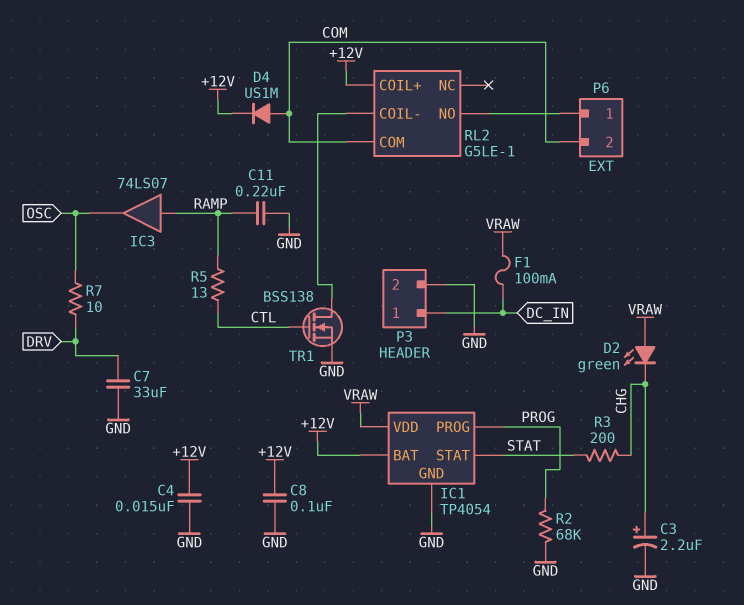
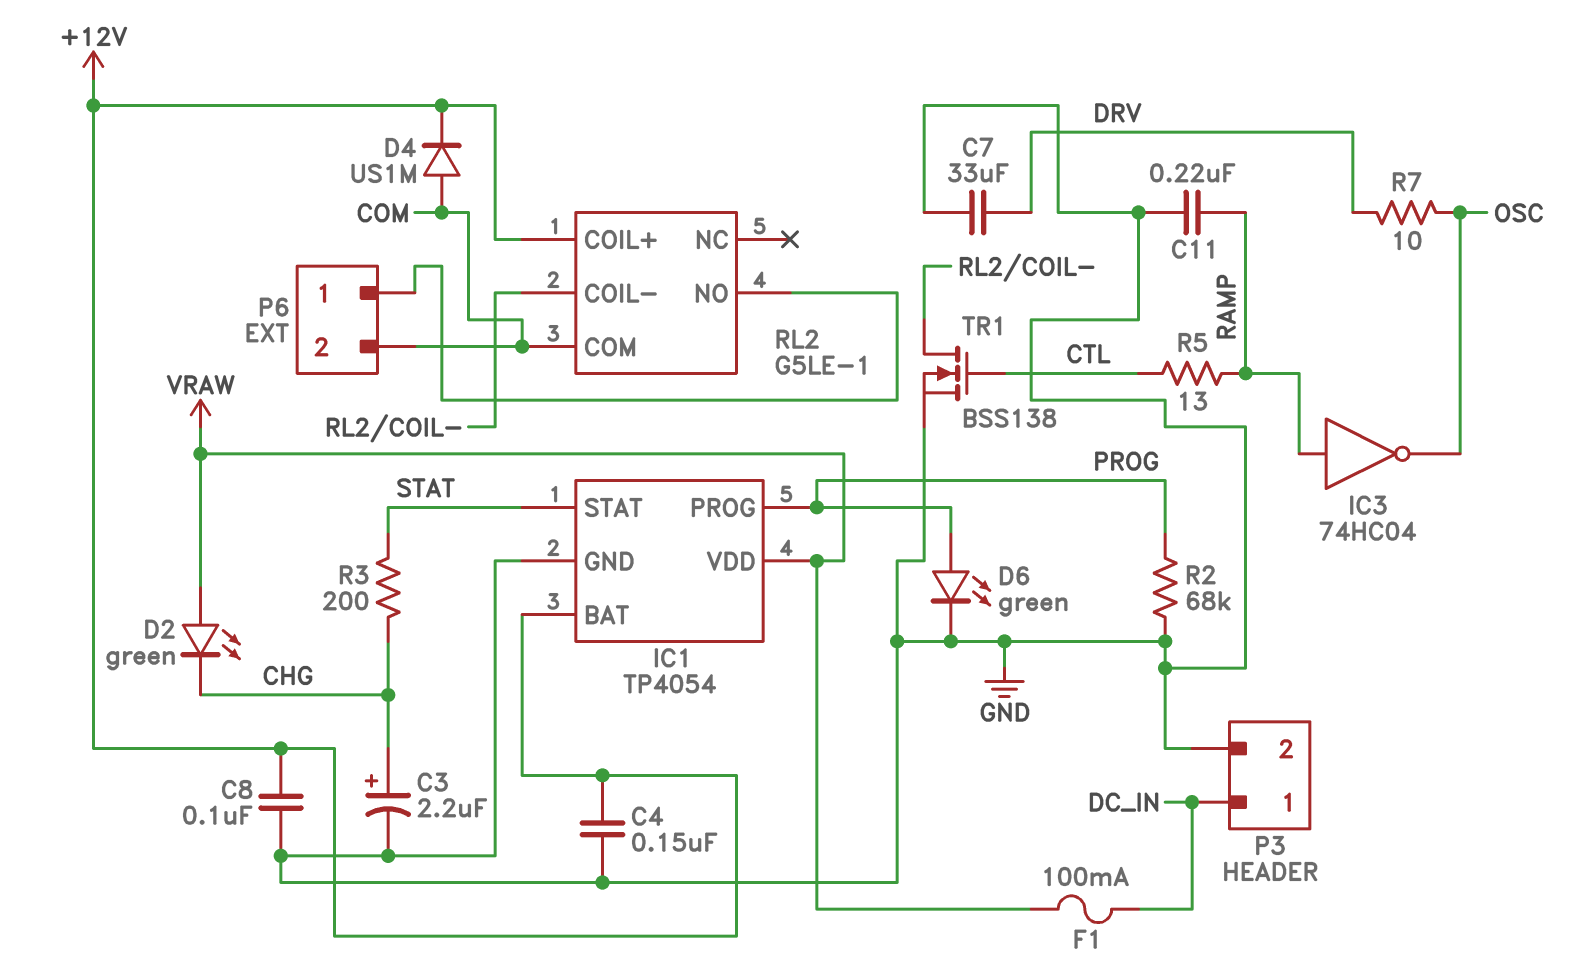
C4: 15nF (+12V, GND) -> 150nF (+12V, GND)
D6: none -> LED green (A PROG, K GND)
IC3: buffer 74LS07 (in RAMP, out OSC) -> NOT 74HC04 (in RAMP, out OSC)

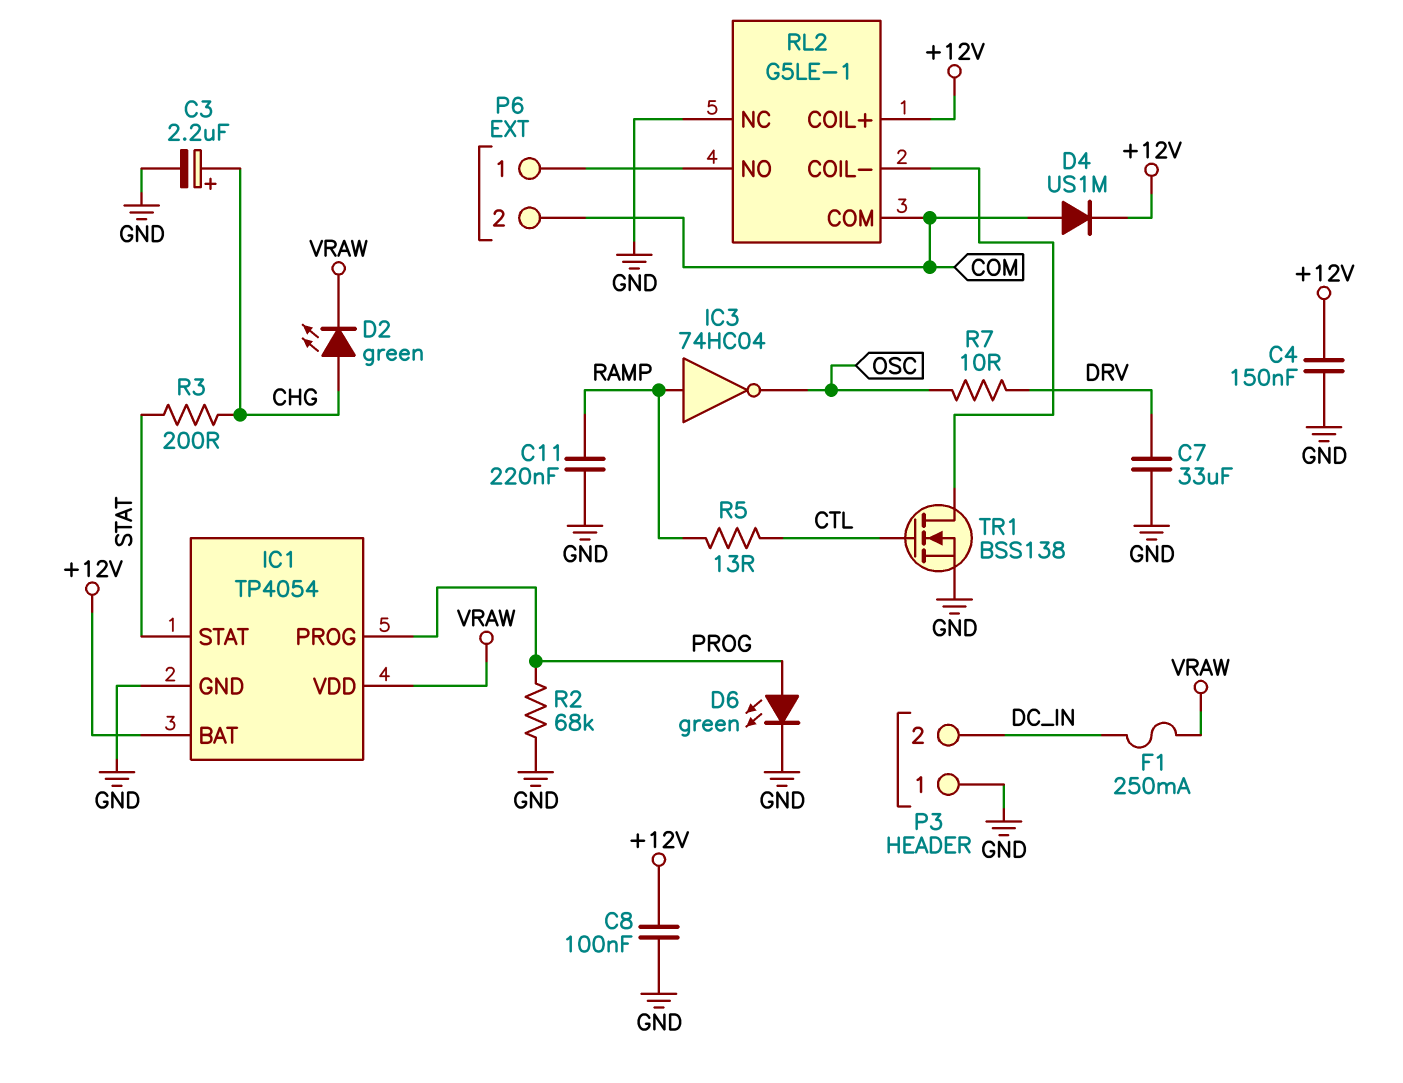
D2: LED green (A VRAW, K CHG) -> LED green (A CHG, K VRAW)
F1: 100mA (DC_IN, VRAW) -> 250mA (DC_IN, VRAW)
P3 pin 1: DC_IN -> GND
P3 pin 2: GND -> DC_IN
RL2 pin NC: none -> GND

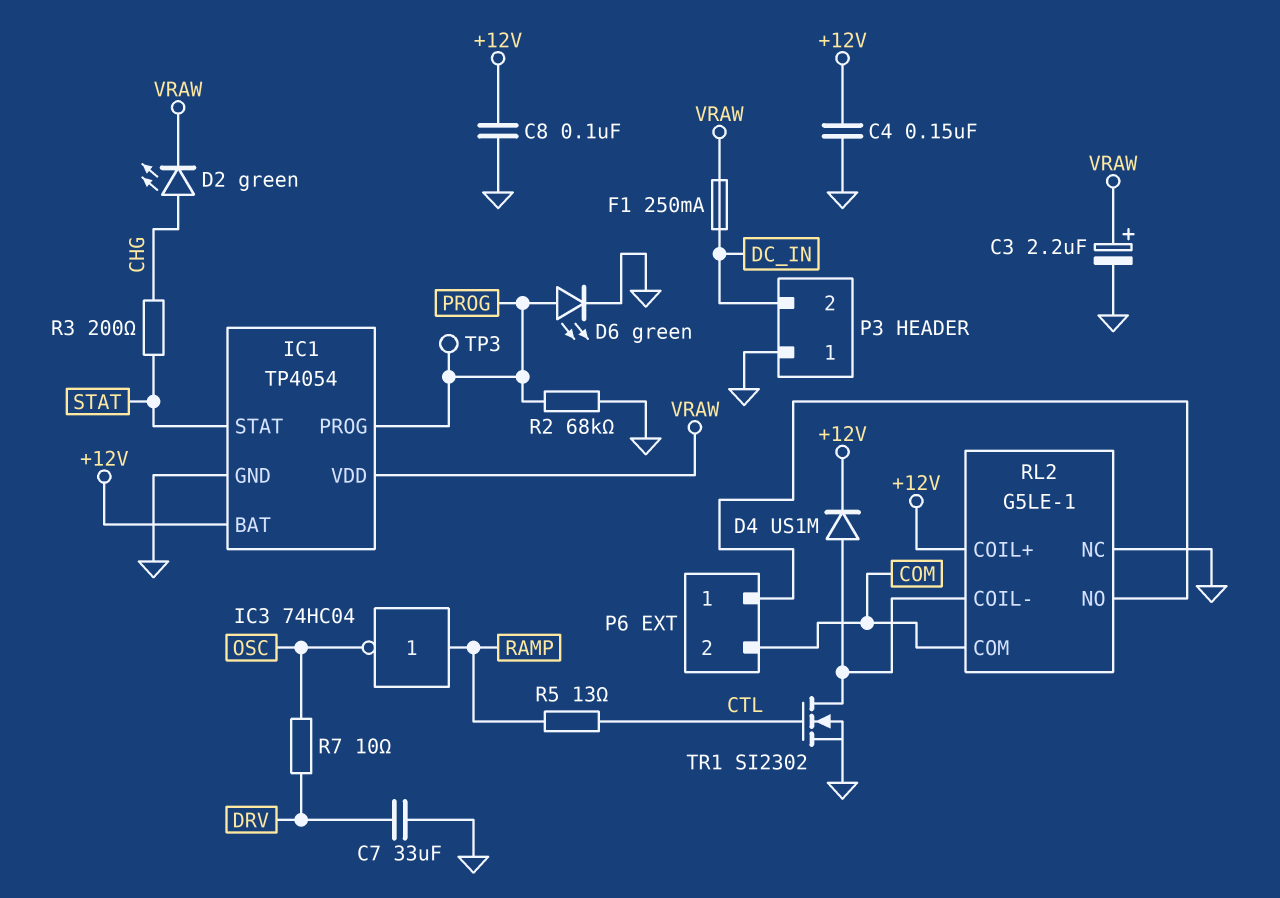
C3: 2.2uF (plus CHG, minus GND) -> 2.2uF (plus VRAW, minus GND)
C11: 220nF (GND, RAMP) -> none
D4: diode US1M (A COM, K +12V) -> diode US1M (A RL2/COIL-, K +12V)
TP3: none -> test point (PROG)
TR1: NMOS BSS138 (G CTL, D RL2/COIL-, S GND) -> NMOS SI2302 (G CTL, D RL2/COIL-, S GND)

